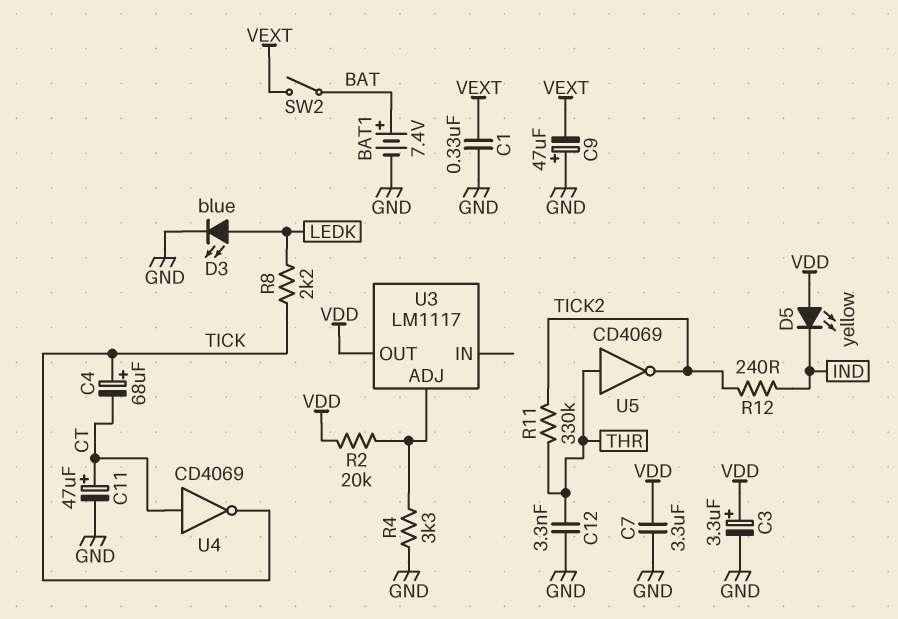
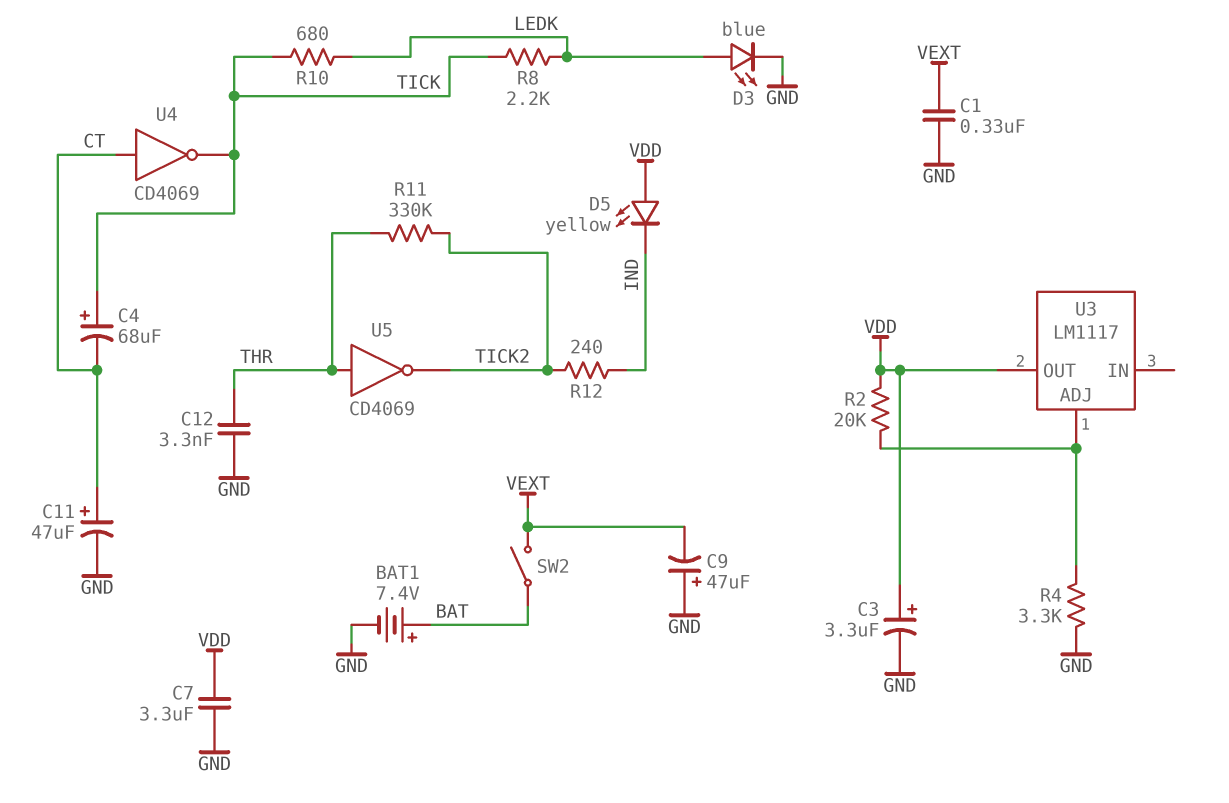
R10: none -> 680 (LEDK, TICK)

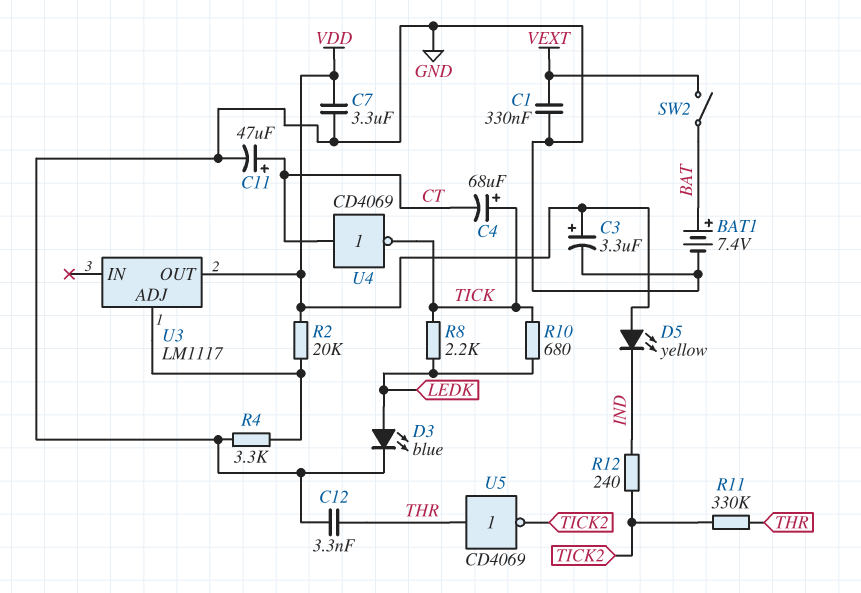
C9: 47uF (plus GND, minus VEXT) -> none

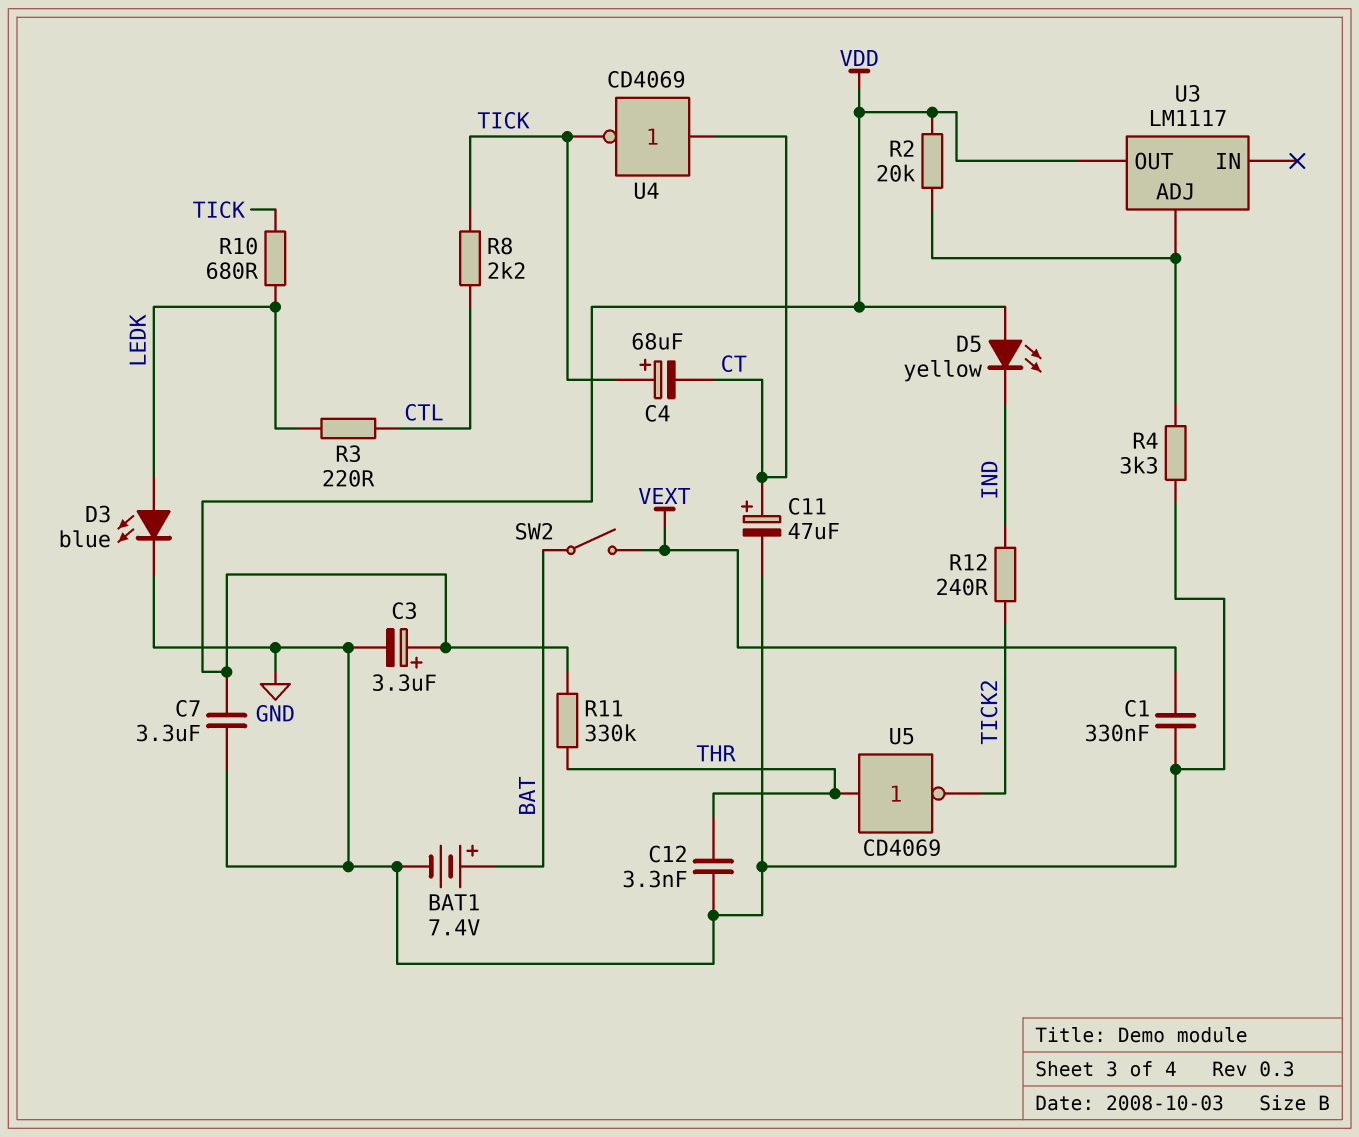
R3: none -> 220 (CTL, LEDK)
R8: 2.2k (LEDK, TICK) -> 2.2k (CTL, TICK)
R11: 330k (THR, TICK2) -> 330k (THR, VDD)

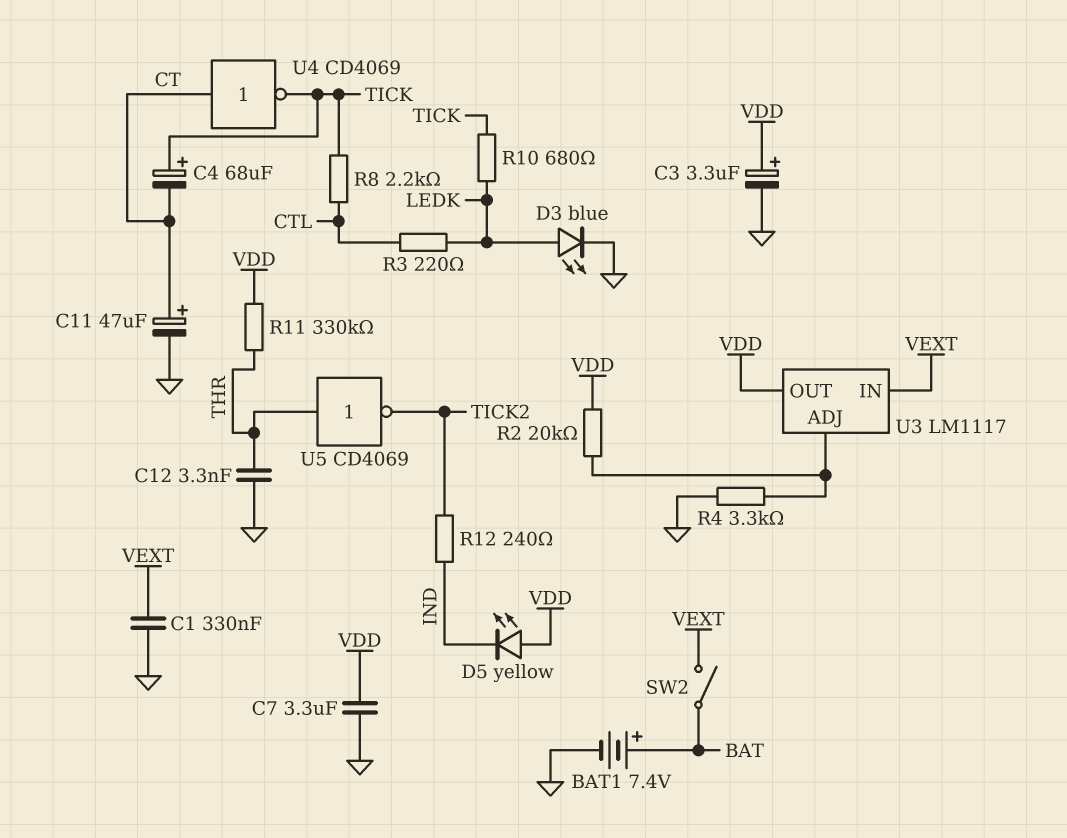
U3 pin IN: none -> VEXT

